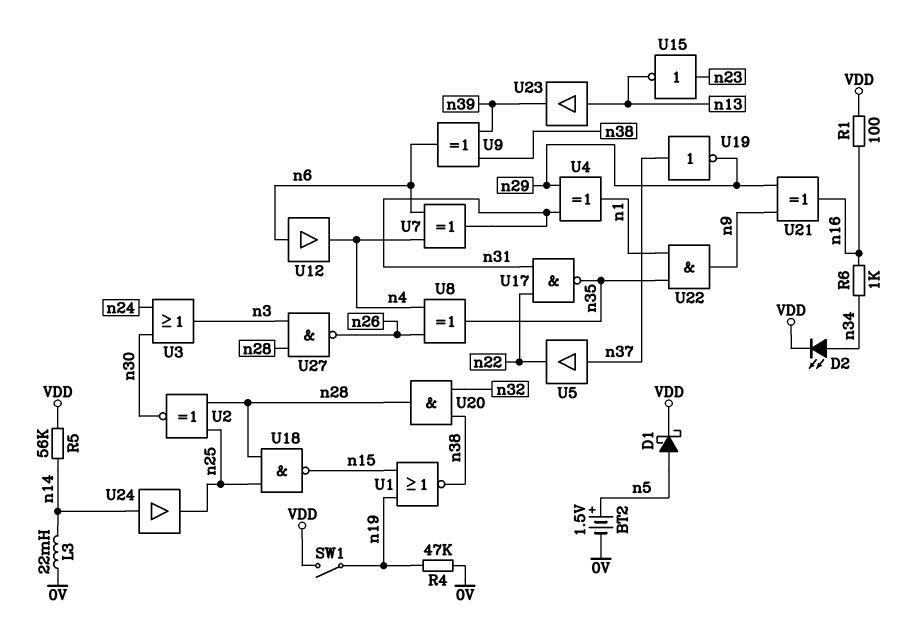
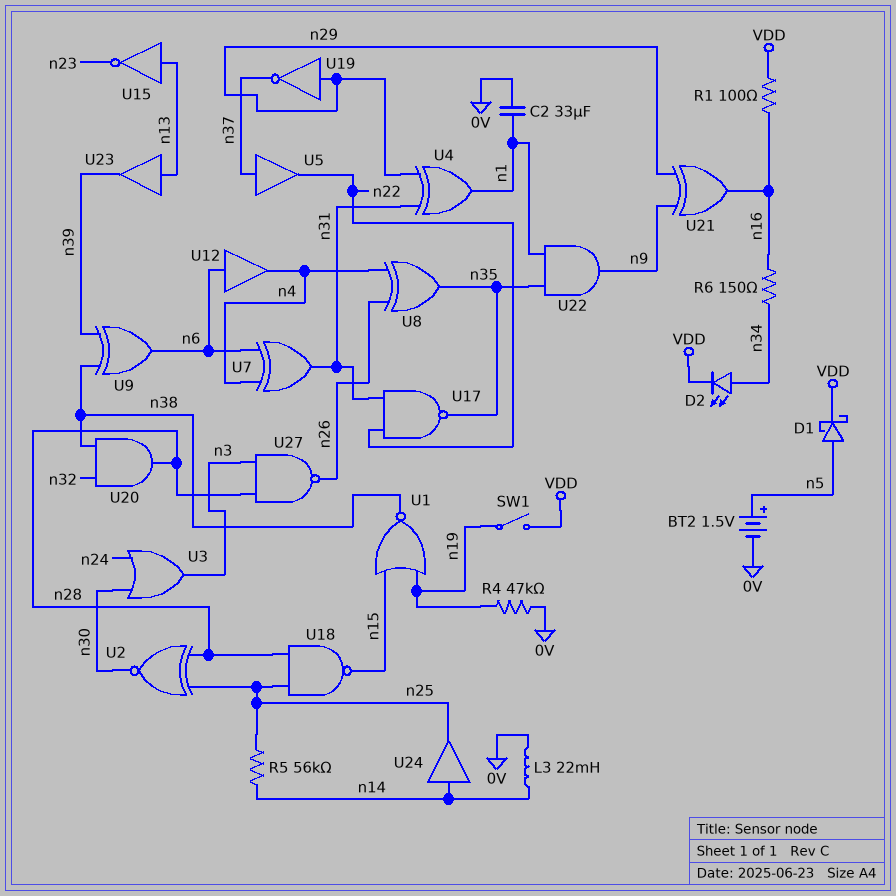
C2: none -> 33uF (0V, n1)
R5: 56k (VDD, n14) -> 56k (n14, n25)
R6: 1k (n16, n34) -> 150 (n16, n34)
U15: NOT (in n23, out n13) -> NOT (in n13, out n23)
U19: NOT (in n37, out n29) -> NOT (in n29, out n37)

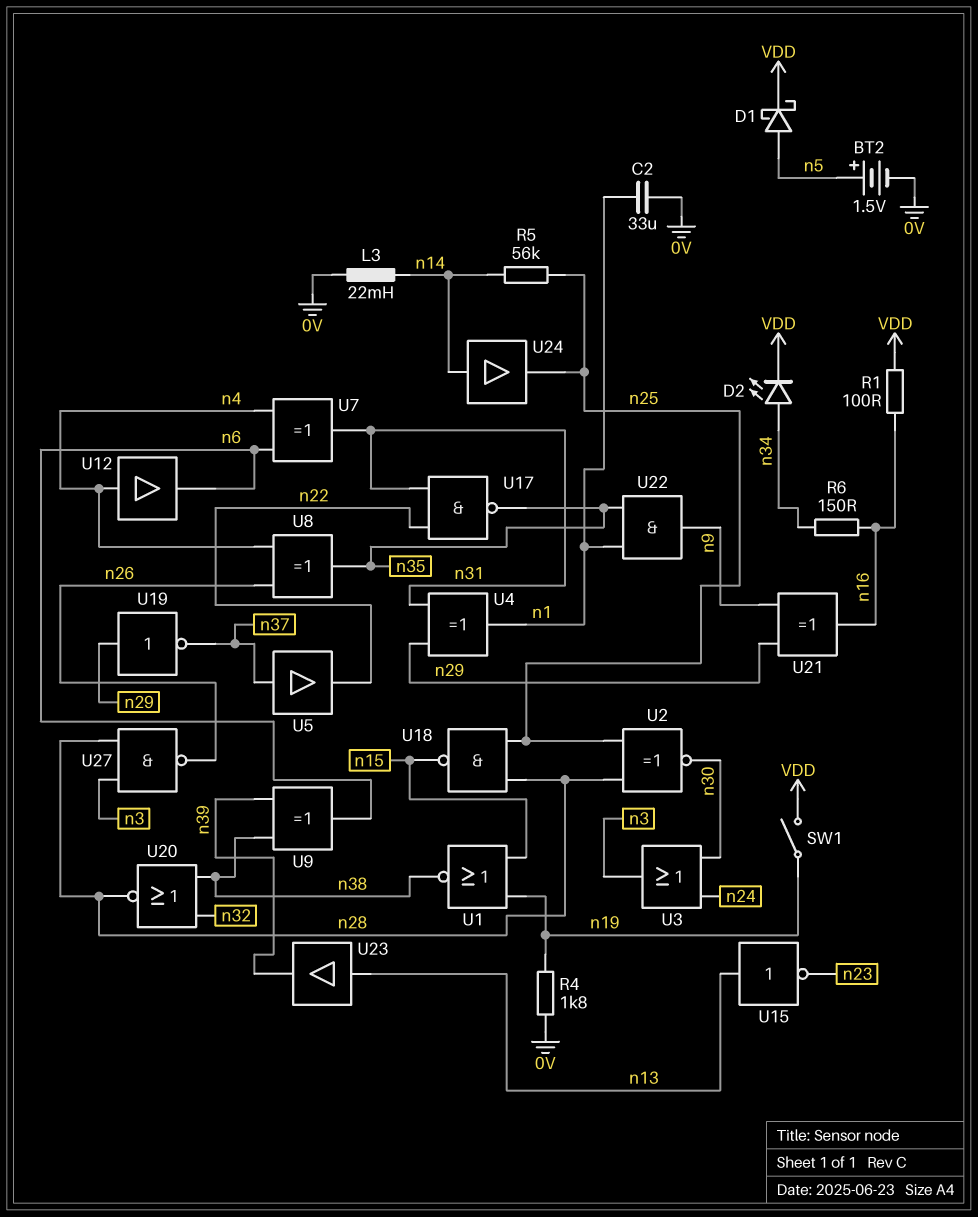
R4: 47k (0V, n19) -> 1.8k (0V, n19)
U12: buffer (in n6, out n4) -> buffer (in n4, out n6)
U20: AND (in n32, in n38, out n28) -> NOR (in n32, in n38, out n28)

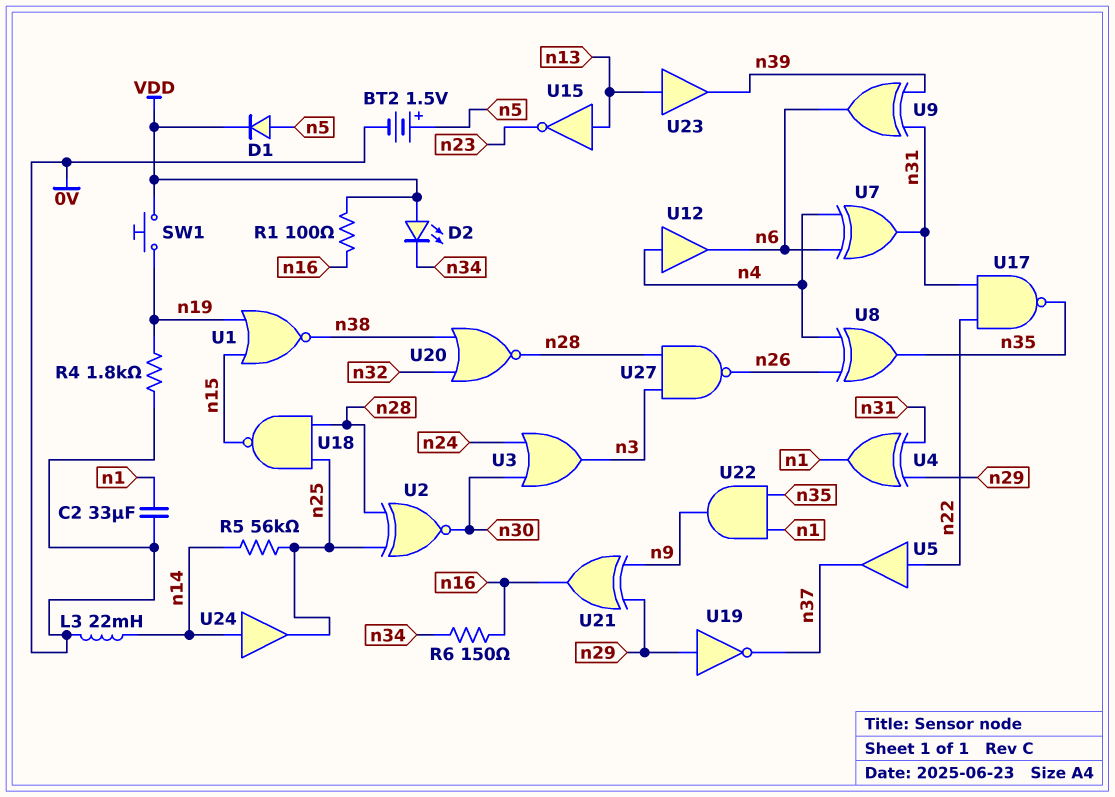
D1: schottky (A n5, K VDD) -> diode (A n5, K VDD)
D2: LED (A n34, K VDD) -> LED (A VDD, K n34)
SW1: switch (VDD, n19) -> button (VDD, n19)
U5: buffer (in n37, out n22) -> buffer (in n22, out n37)
U9: XOR (in n38, in n39, out n6) -> XOR (in n31, in n39, out n6)

